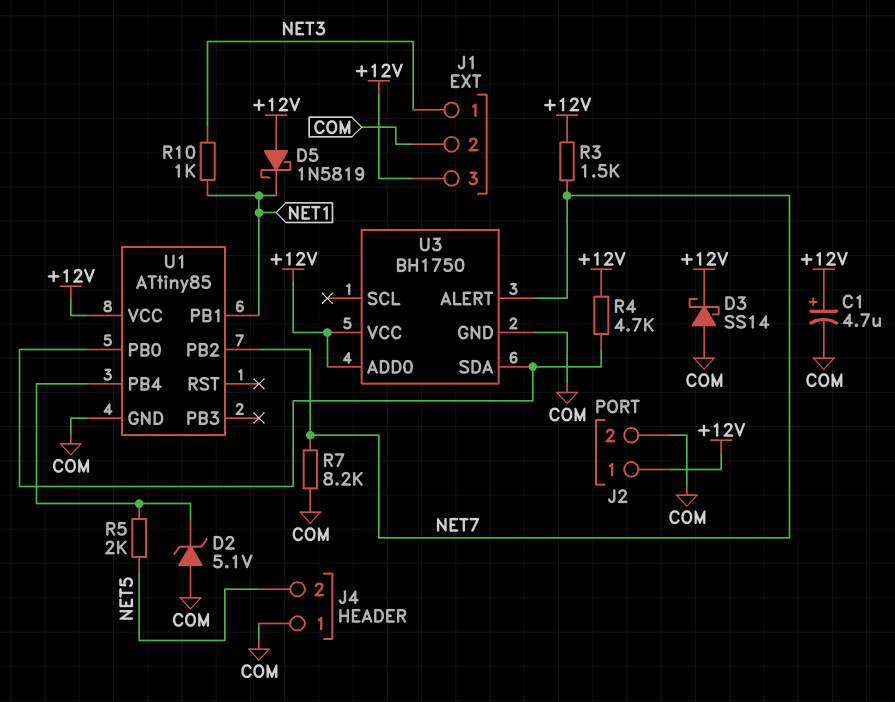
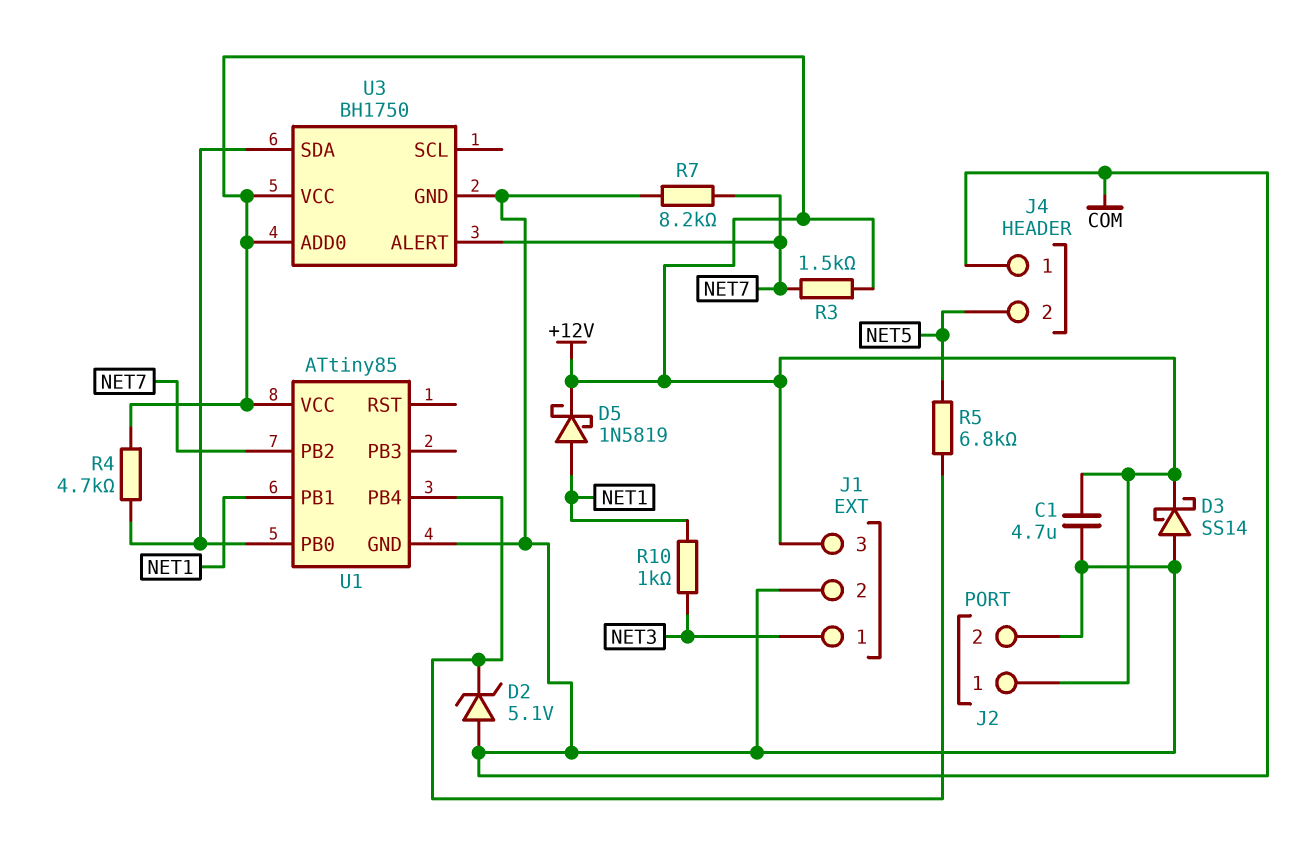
C1: 4.7uF (plus +12V, minus COM) -> 4.7uF (+12V, COM)
D5: schottky 1N5819 (A +12V, K NET1) -> schottky 1N5819 (A NET1, K +12V)
R5: 2k (NET5, U1/PB4) -> 6.8k (NET5, U1/PB4)

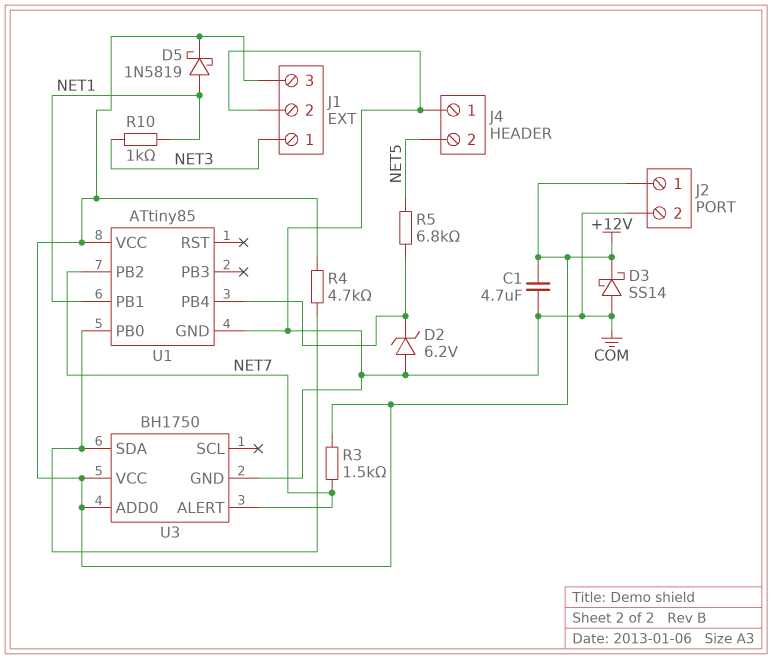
D2: zener 5.1V (A COM, K U1/PB4) -> zener 6.2V (A COM, K U1/PB4)
R7: 8.2k (COM, NET7) -> none

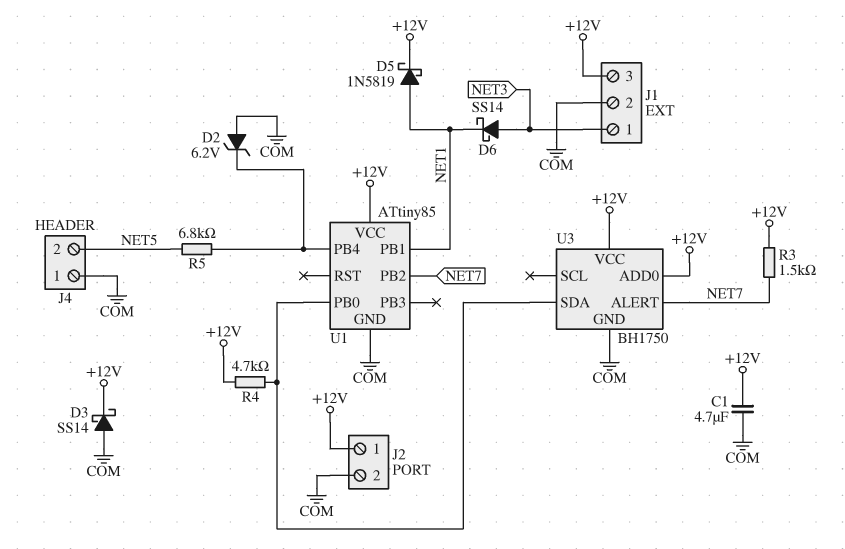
D6: none -> schottky SS14 (A NET3, K NET1)
R10: 1k (NET1, NET3) -> none

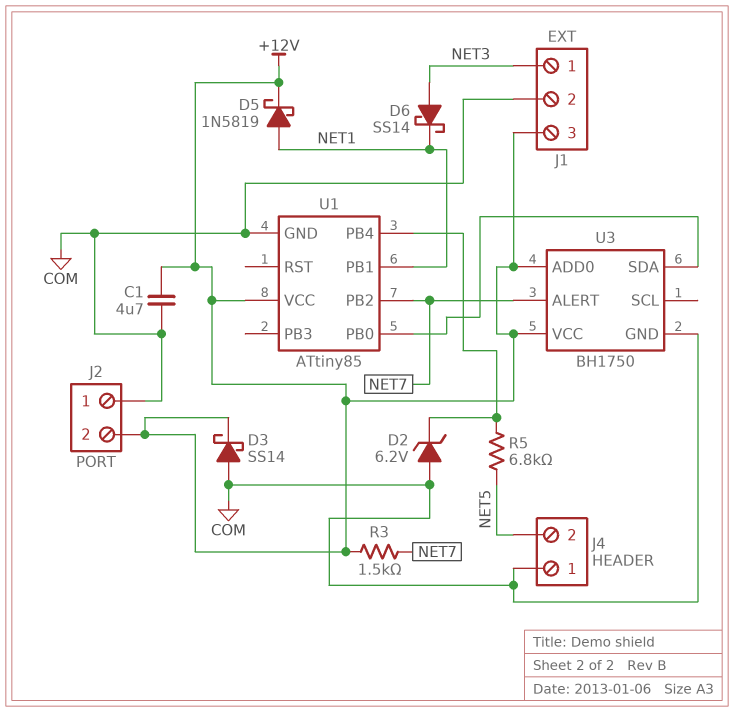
J2 pin 1: +12V -> COM
J2 pin 2: COM -> +12V
R4: 4.7k (+12V, U1/PB0) -> none

